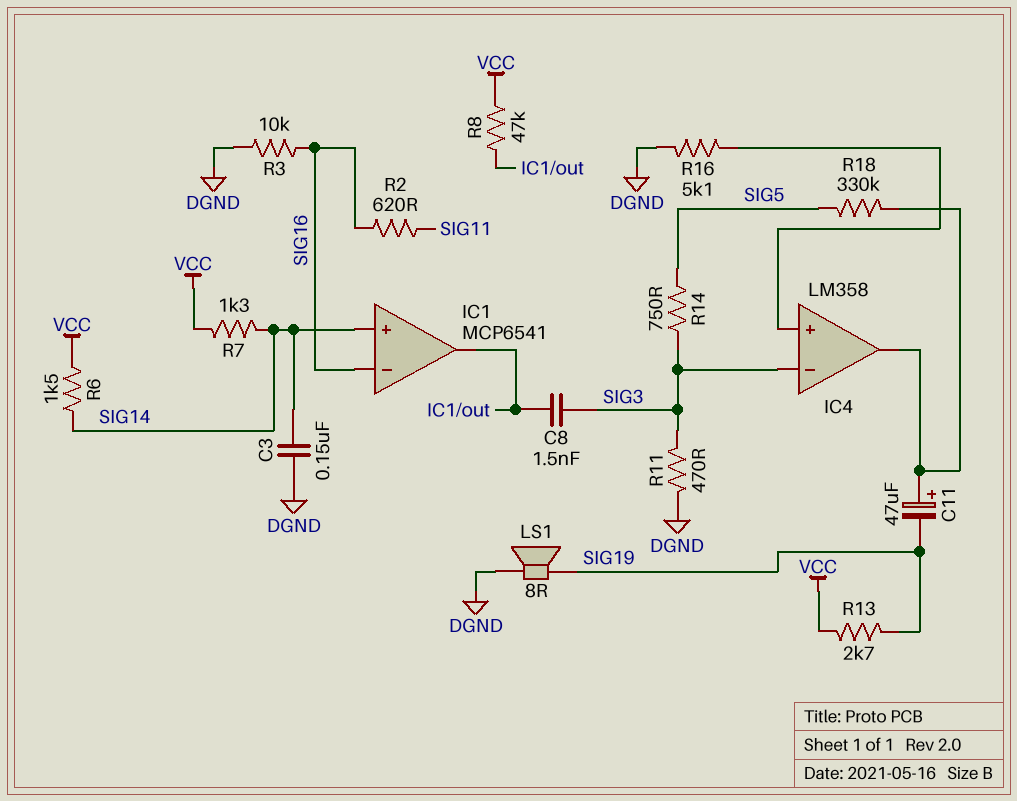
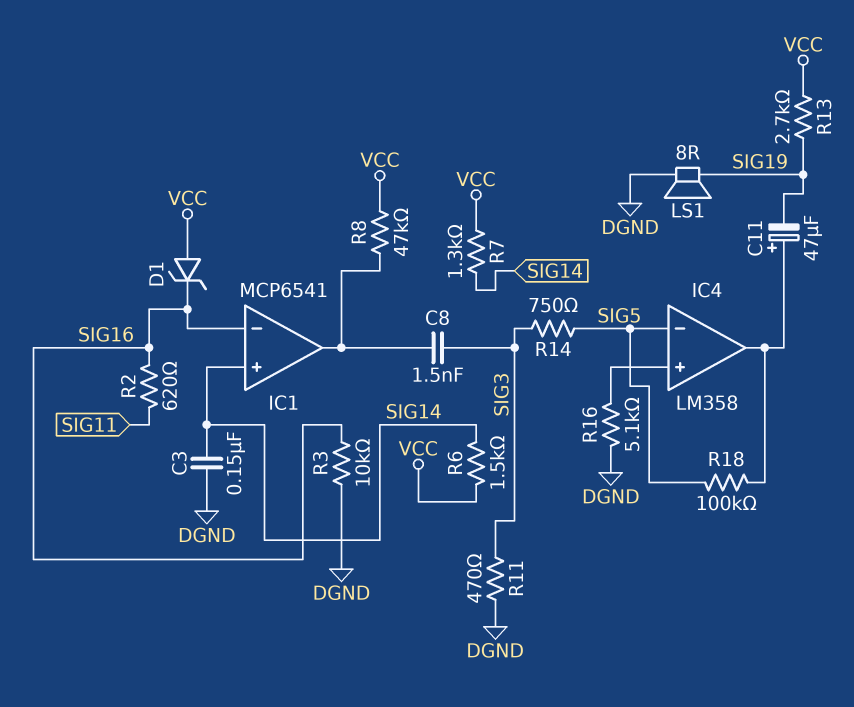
D1: none -> zener (A VCC, K SIG16)
IC4 pin in-: SIG3 -> SIG5
R18: 330k (IC4/out, SIG5) -> 100k (IC4/out, SIG5)

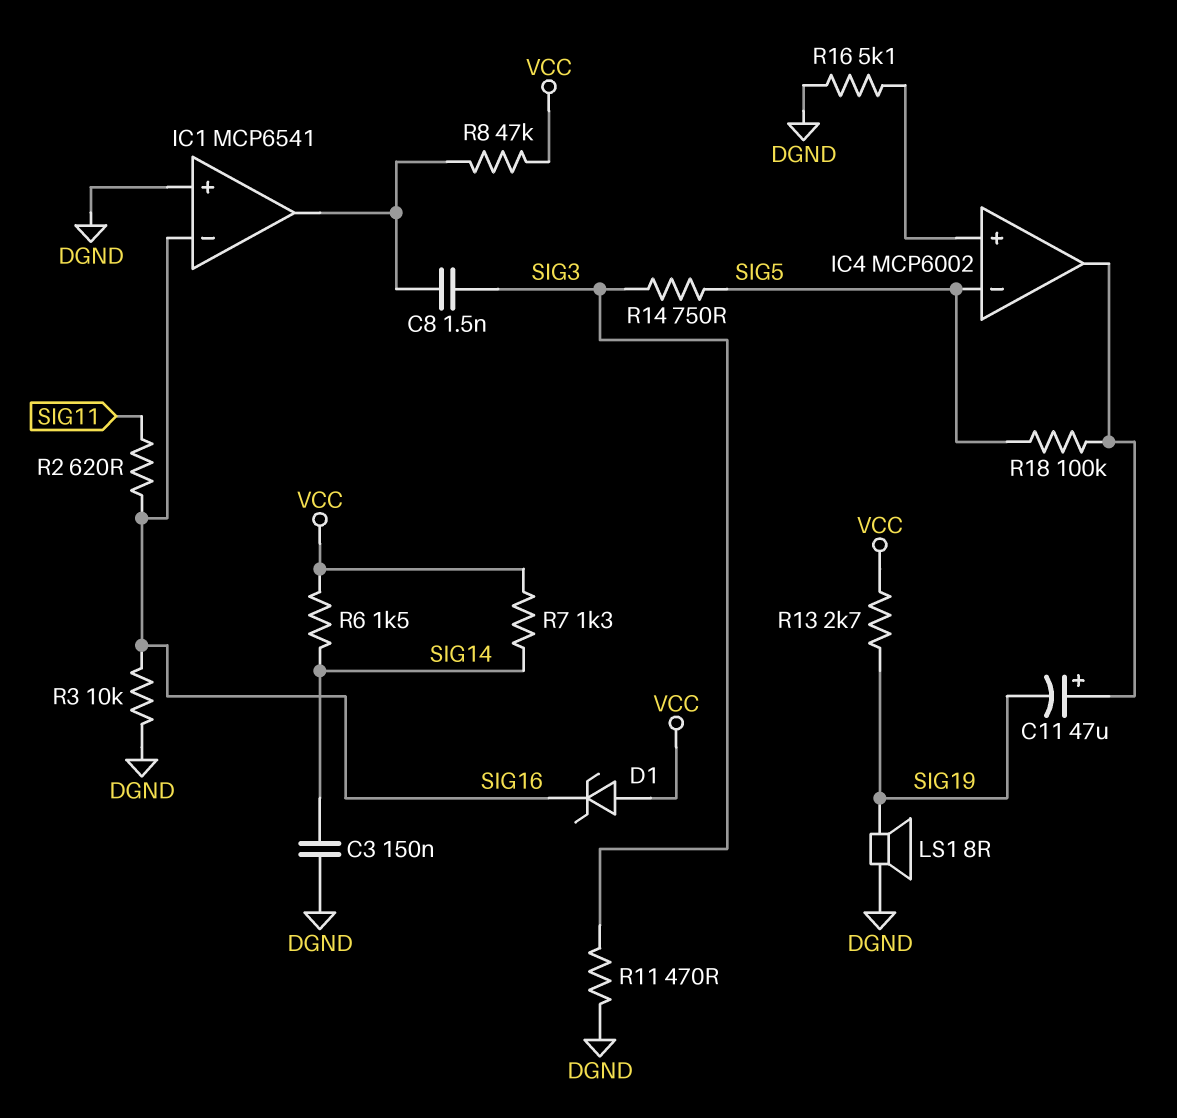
IC1 pin in+: SIG14 -> DGND
IC4: LM358 -> MCP6002

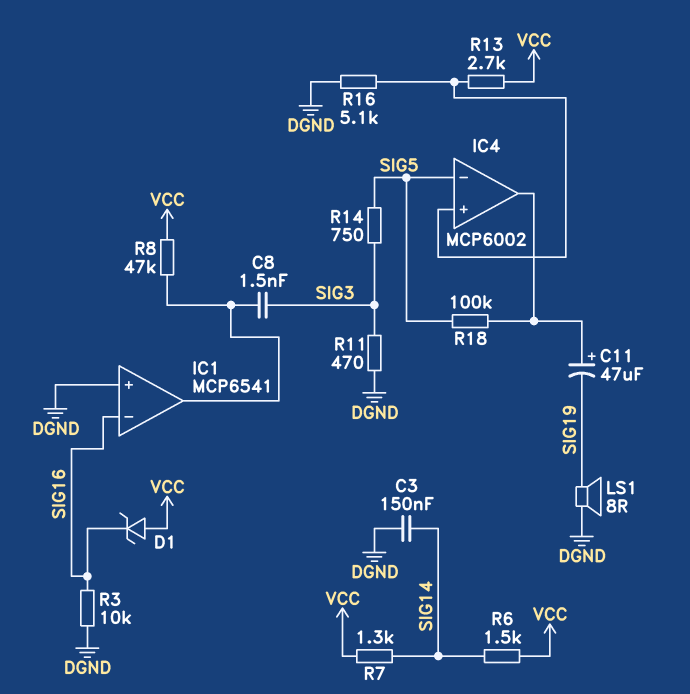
R2: 620 (SIG11, SIG16) -> none
R13: 2.7k (SIG19, VCC) -> 2.7k (IC4/in+, VCC)

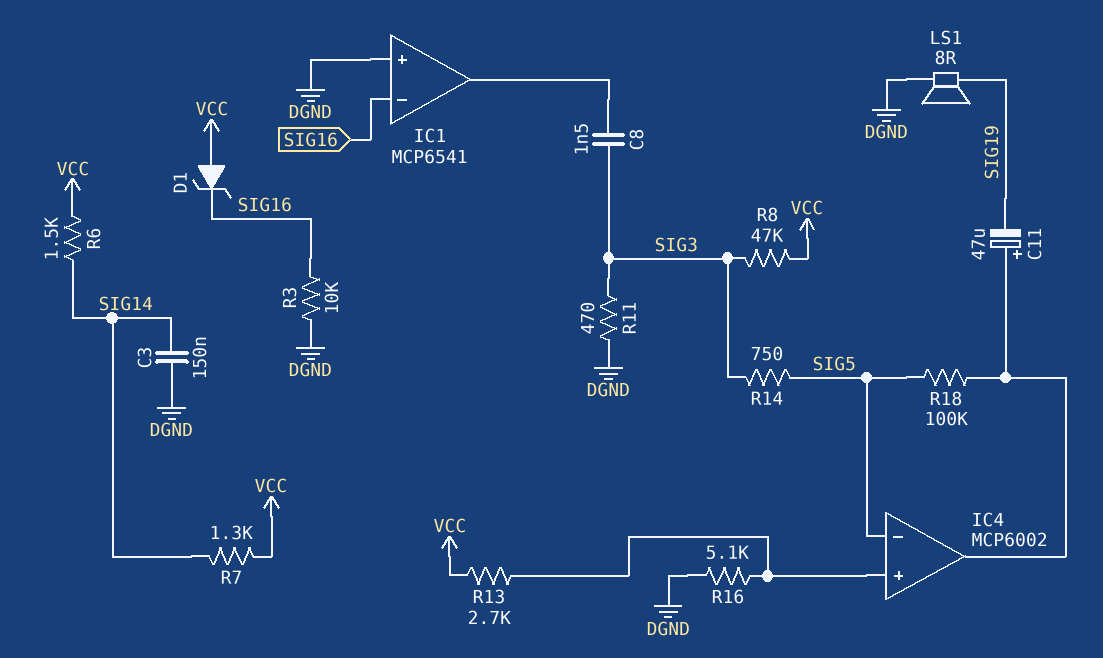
R8: 47k (IC1/out, VCC) -> 47k (SIG3, VCC)

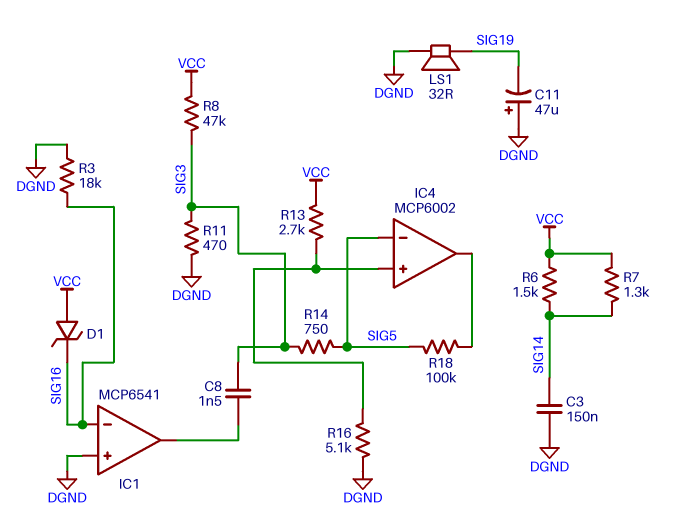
C11: 47uF (plus IC4/out, minus SIG19) -> 47uF (plus DGND, minus SIG19)
LS1: speaker 8R (DGND, SIG19) -> speaker 32R (DGND, SIG19)
R3: 10k (DGND, SIG16) -> 18k (DGND, SIG16)

